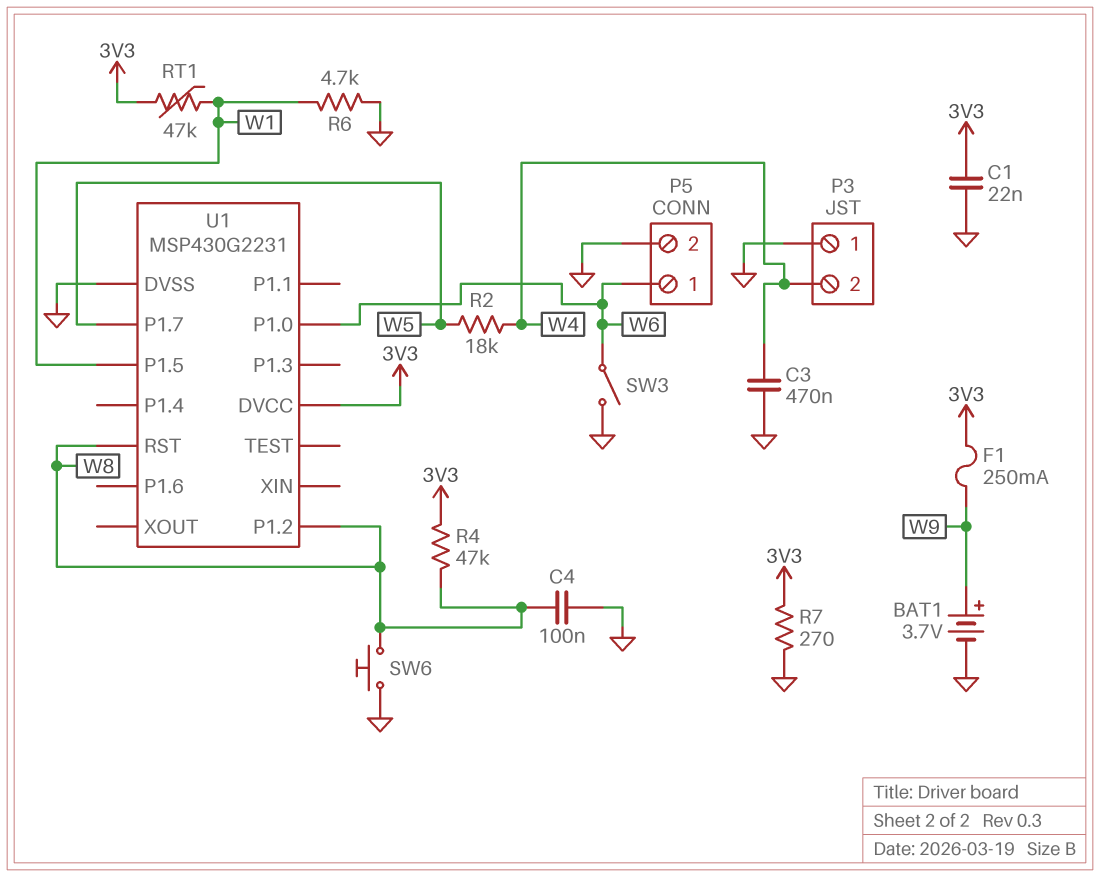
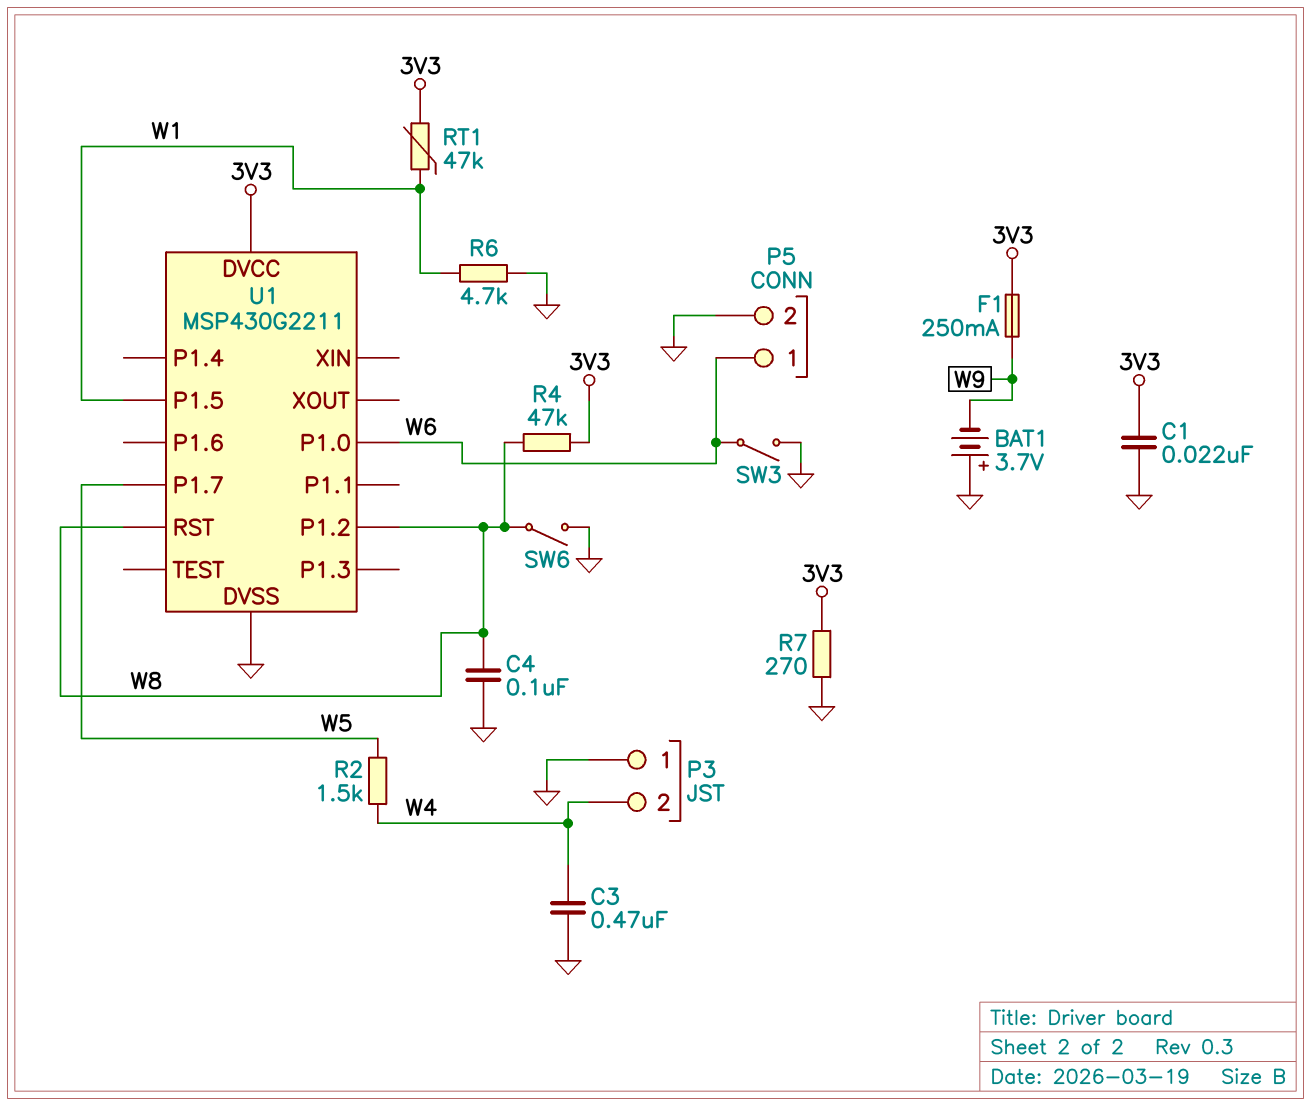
BAT1: 3.7V (plus W9, minus GND) -> 3.7V (plus GND, minus W9)
R2: 18k (W4, W5) -> 1.5k (W4, W5)
SW6: button (GND, W8) -> switch (GND, W8)
U1: MSP430G2231 -> MSP430G2211

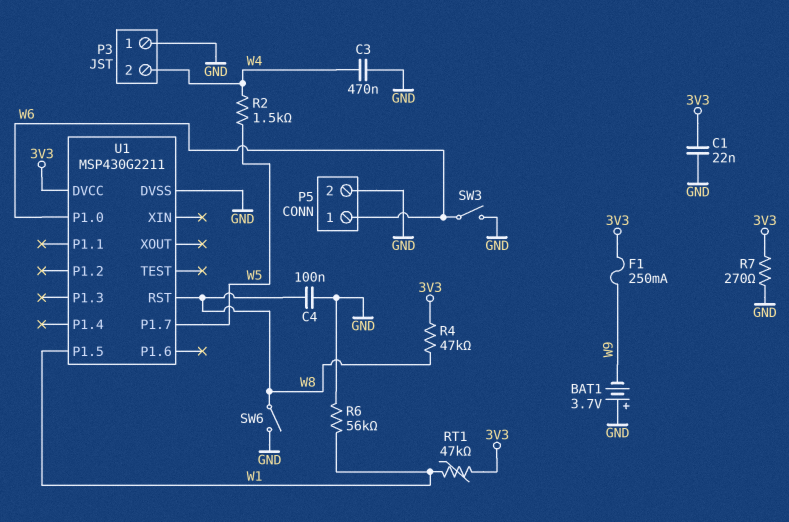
R6: 4.7k (GND, W1) -> 56k (GND, W1)
U1 pin P1.2: W8 -> none

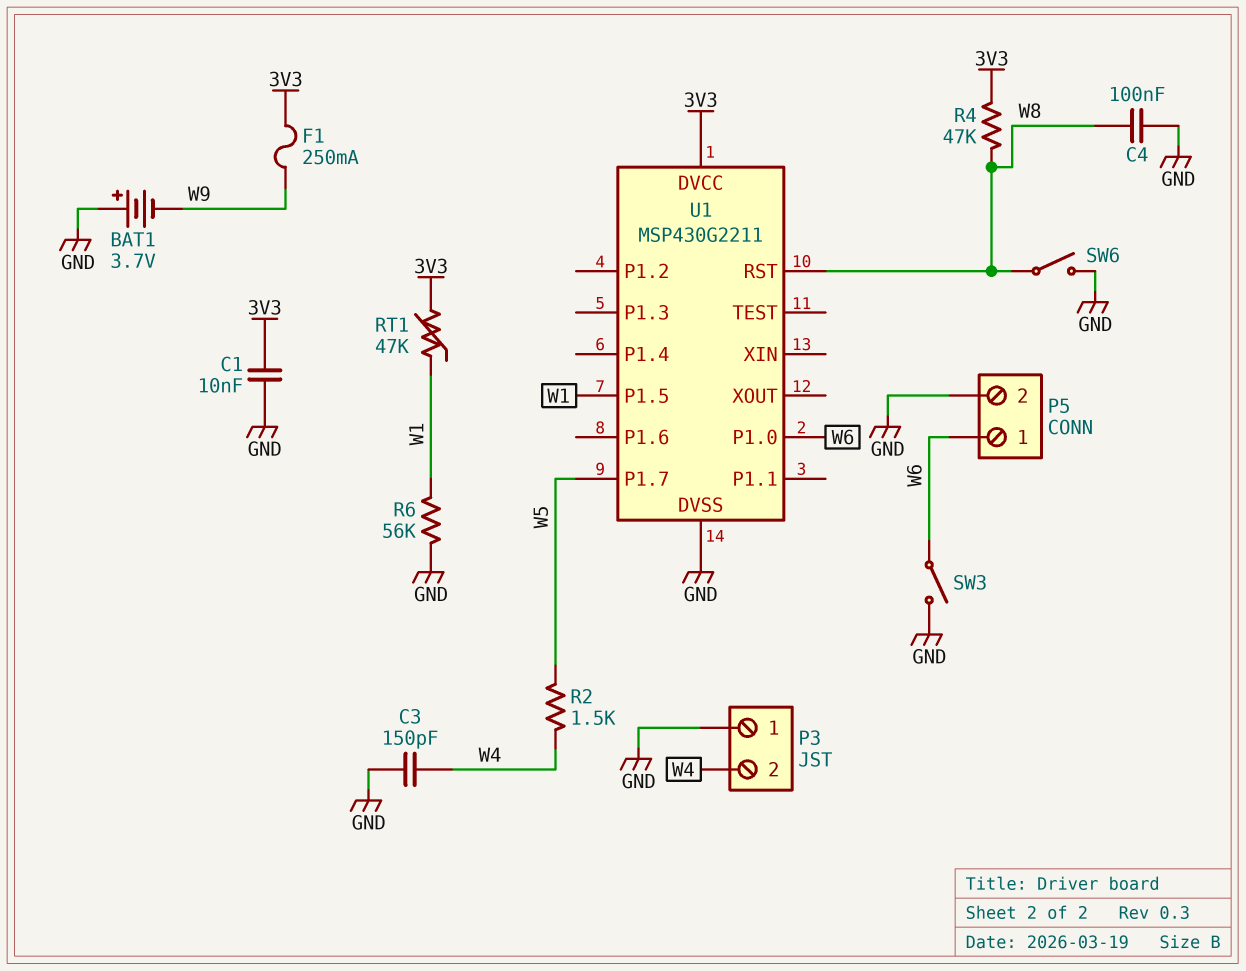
C1: 22nF (3V3, GND) -> 10nF (3V3, GND)
C3: 470nF (GND, W4) -> 150pF (GND, W4)
R7: 270 (3V3, GND) -> none

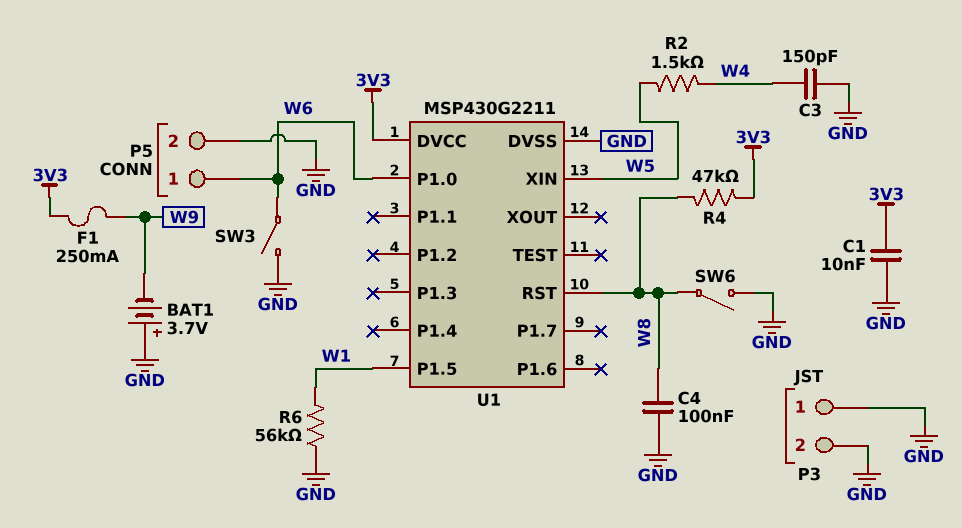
P3 pin 2: W4 -> GND
RT1: 47k (3V3, W1) -> none
U1 pin P1.7: W5 -> none
U1 pin XIN: none -> W5

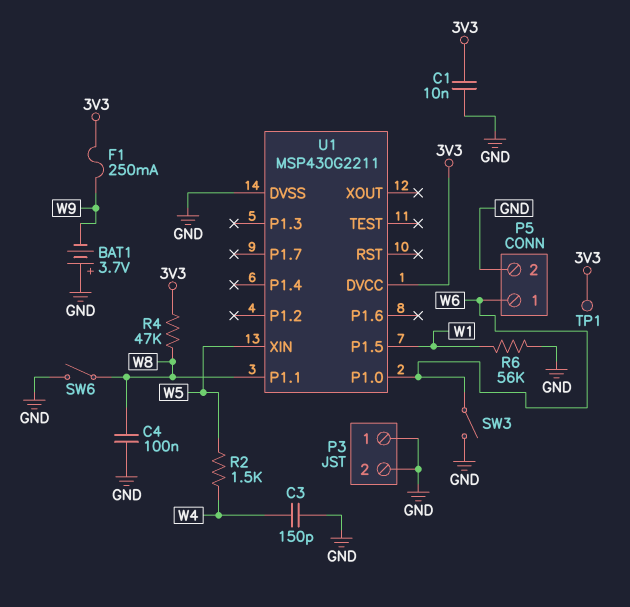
TP1: none -> test point (3V3)
U1 pin P1.1: none -> W8
U1 pin RST: W8 -> none

